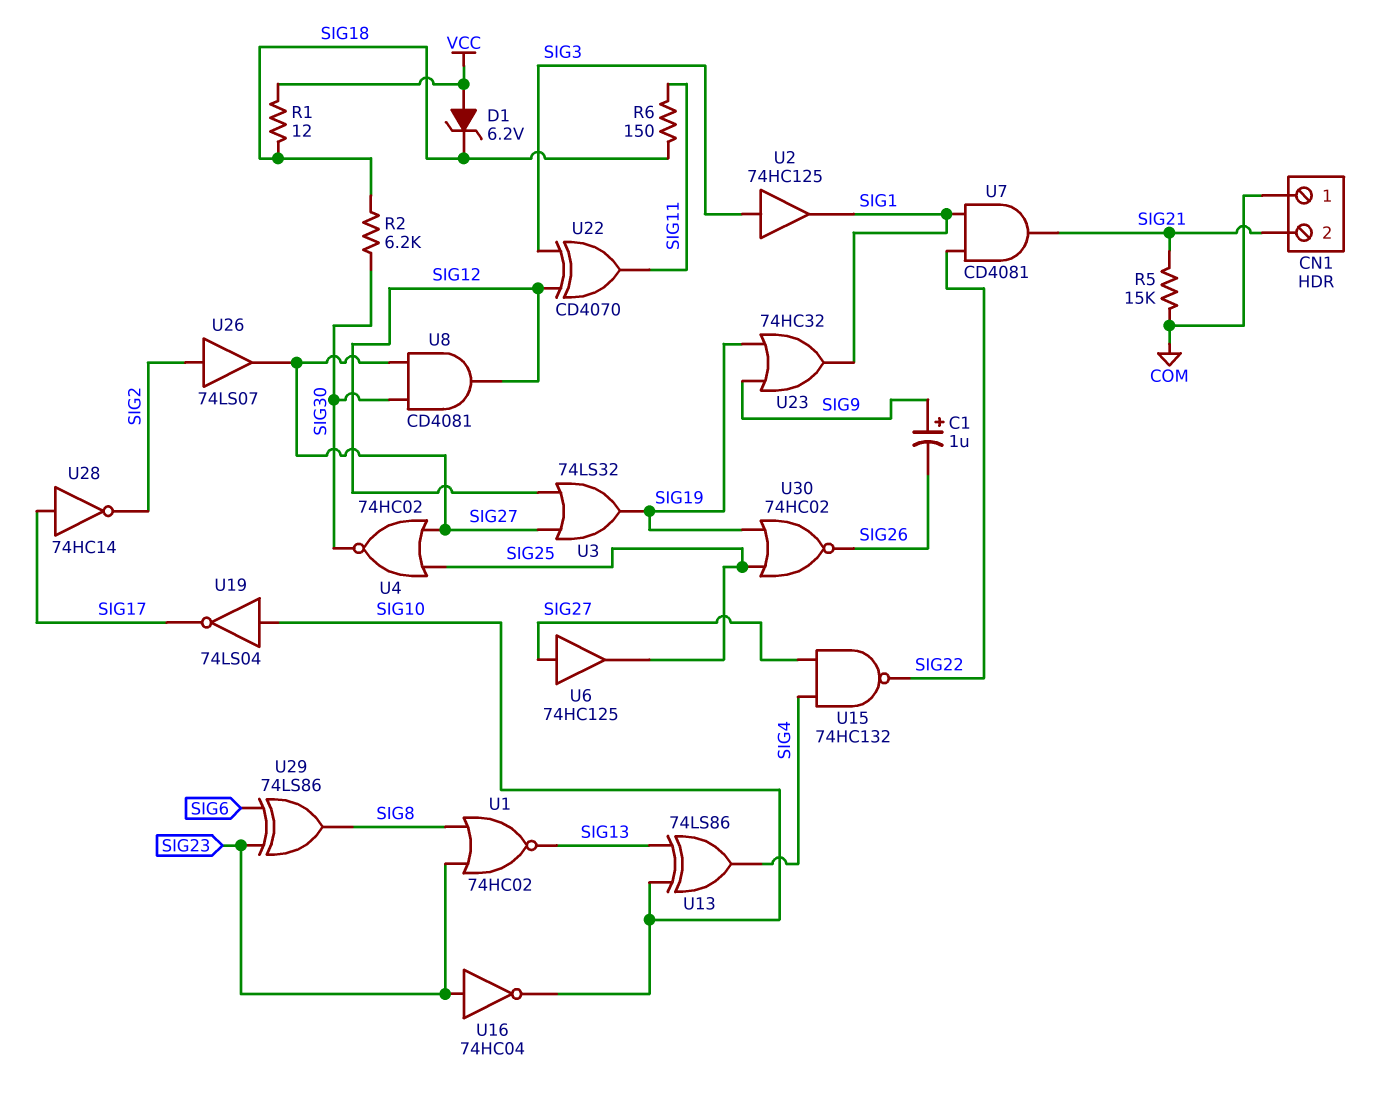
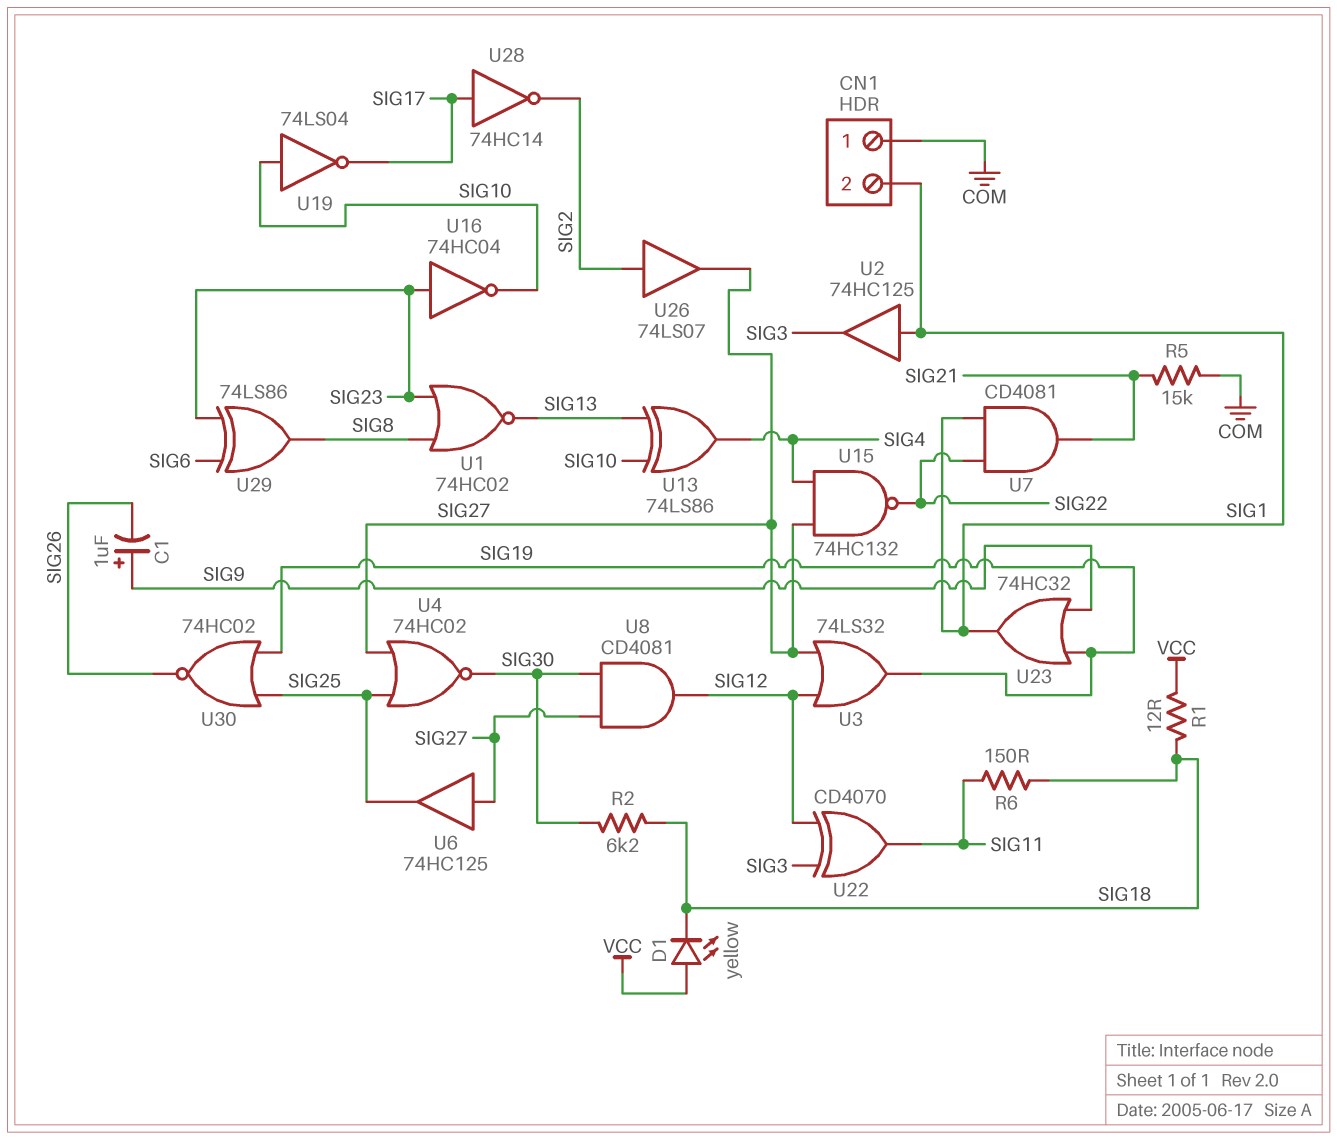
CN1 pin 2: SIG21 -> SIG1
D1: zener 6.2V (A VCC, K SIG18) -> LED yellow (A VCC, K SIG18)
U2: buffer 74HC125 (in SIG3, out SIG1) -> buffer 74HC125 (in SIG1, out SIG3)

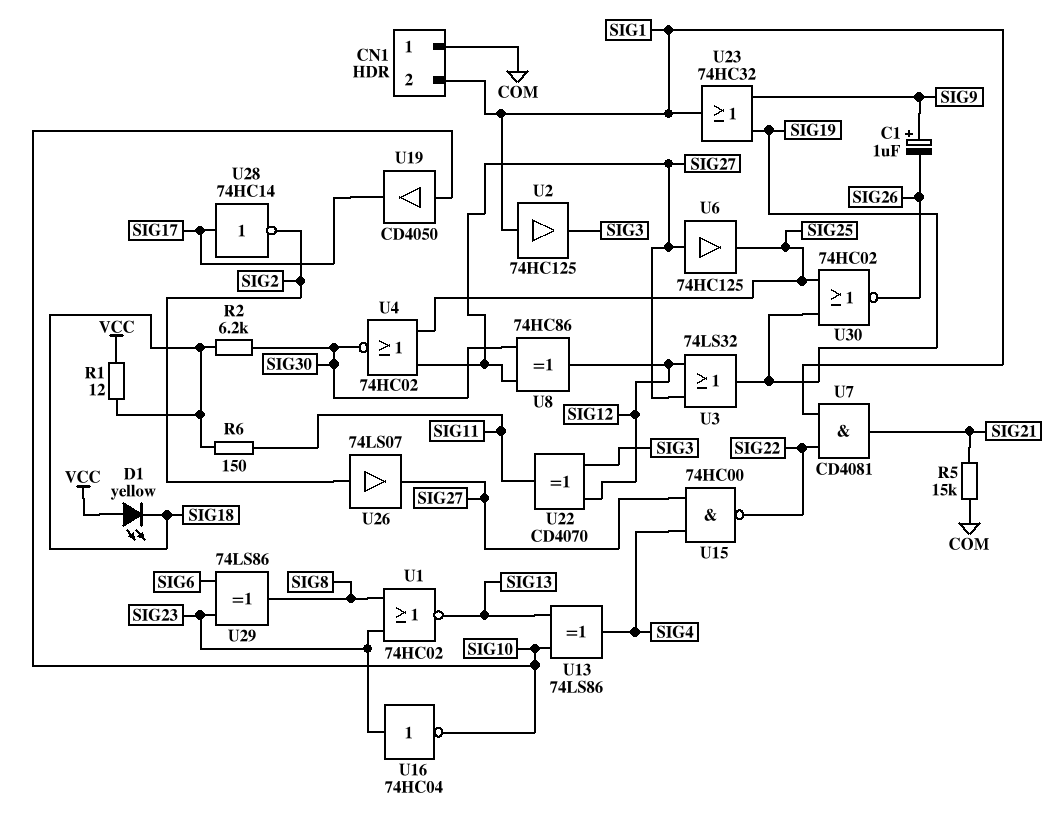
U8: AND CD4081 (in SIG27, in SIG30, out SIG12) -> XOR 74HC86 (in SIG27, in SIG30, out SIG12)
U15: NAND 74HC132 (in SIG4, in SIG27, out SIG22) -> NAND 74HC00 (in SIG4, in SIG27, out SIG22)
U19: NOT 74LS04 (in SIG10, out SIG17) -> buffer CD4050 (in SIG10, out SIG17)

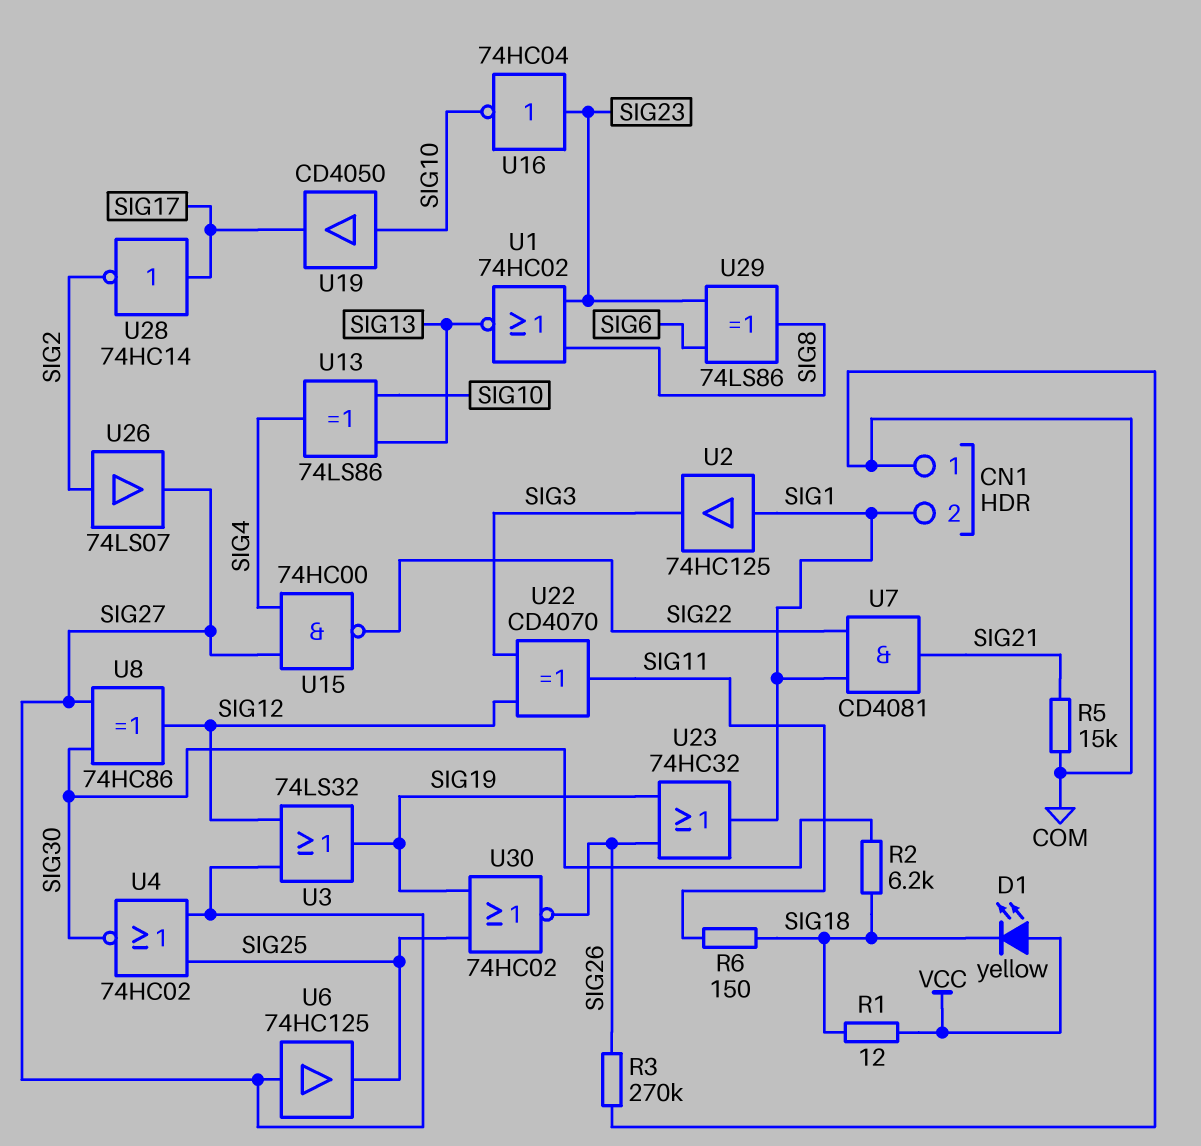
C1: 1uF (plus SIG9, minus SIG26) -> none
R3: none -> 270k (COM, SIG26)
U23: OR 74HC32 (in SIG9, in SIG19, out SIG1) -> OR 74HC32 (in SIG19, in SIG26, out SIG1)

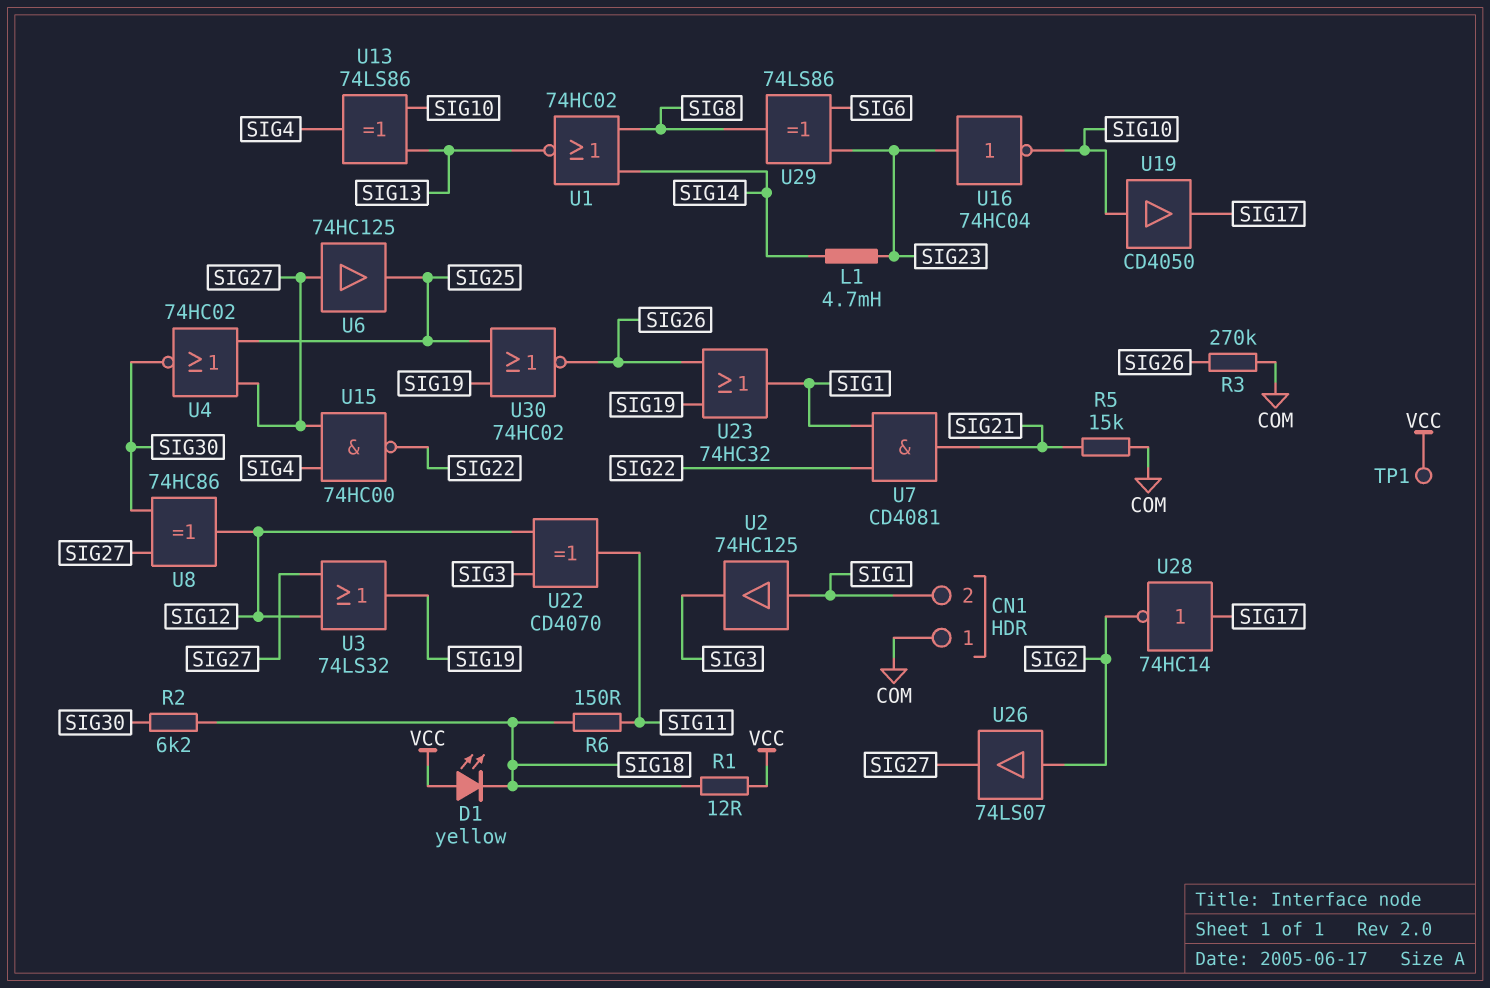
L1: none -> 4.7mH (SIG14, SIG23)
TP1: none -> test point (VCC)
U1: NOR 74HC02 (in SIG8, in SIG23, out SIG13) -> NOR 74HC02 (in SIG8, in SIG14, out SIG13)

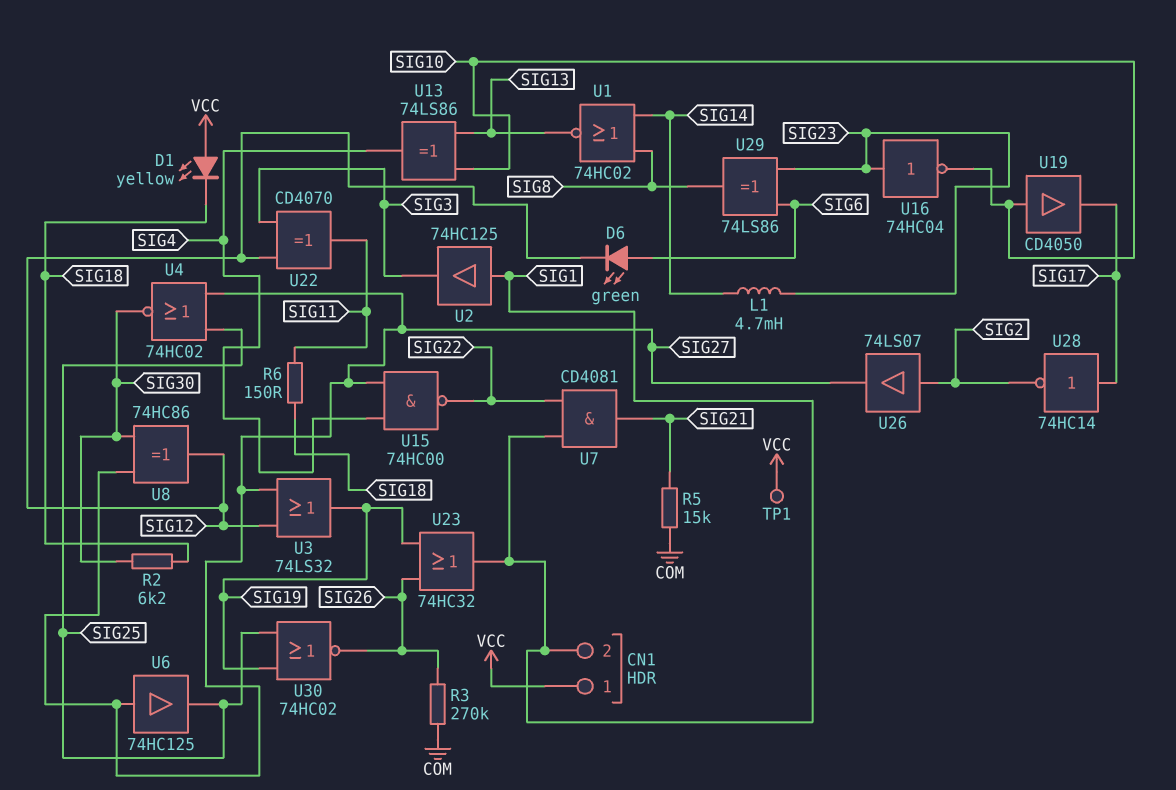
CN1 pin 1: COM -> VCC
D6: none -> LED green (A SIG6, K SIG12)
R1: 12 (SIG18, VCC) -> none

